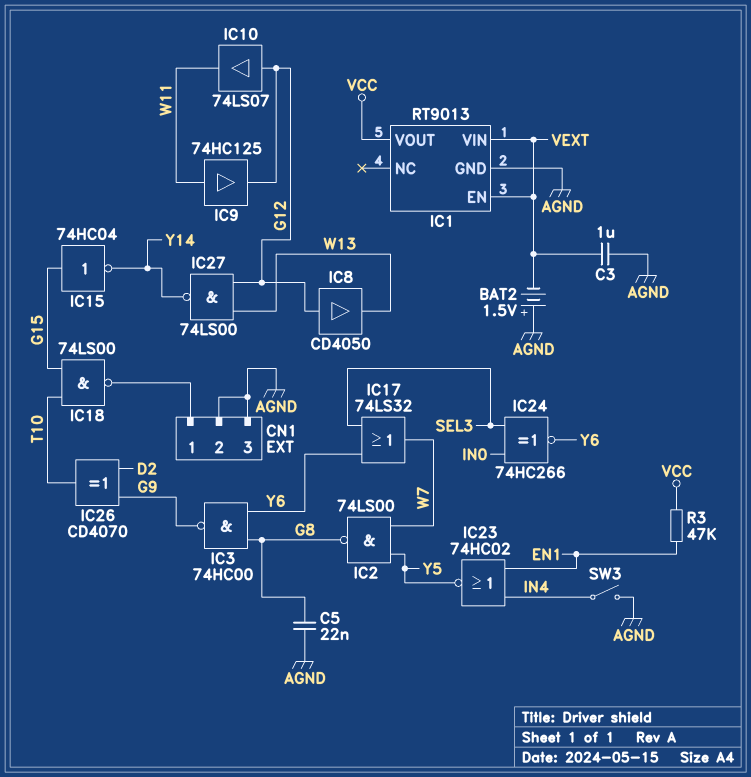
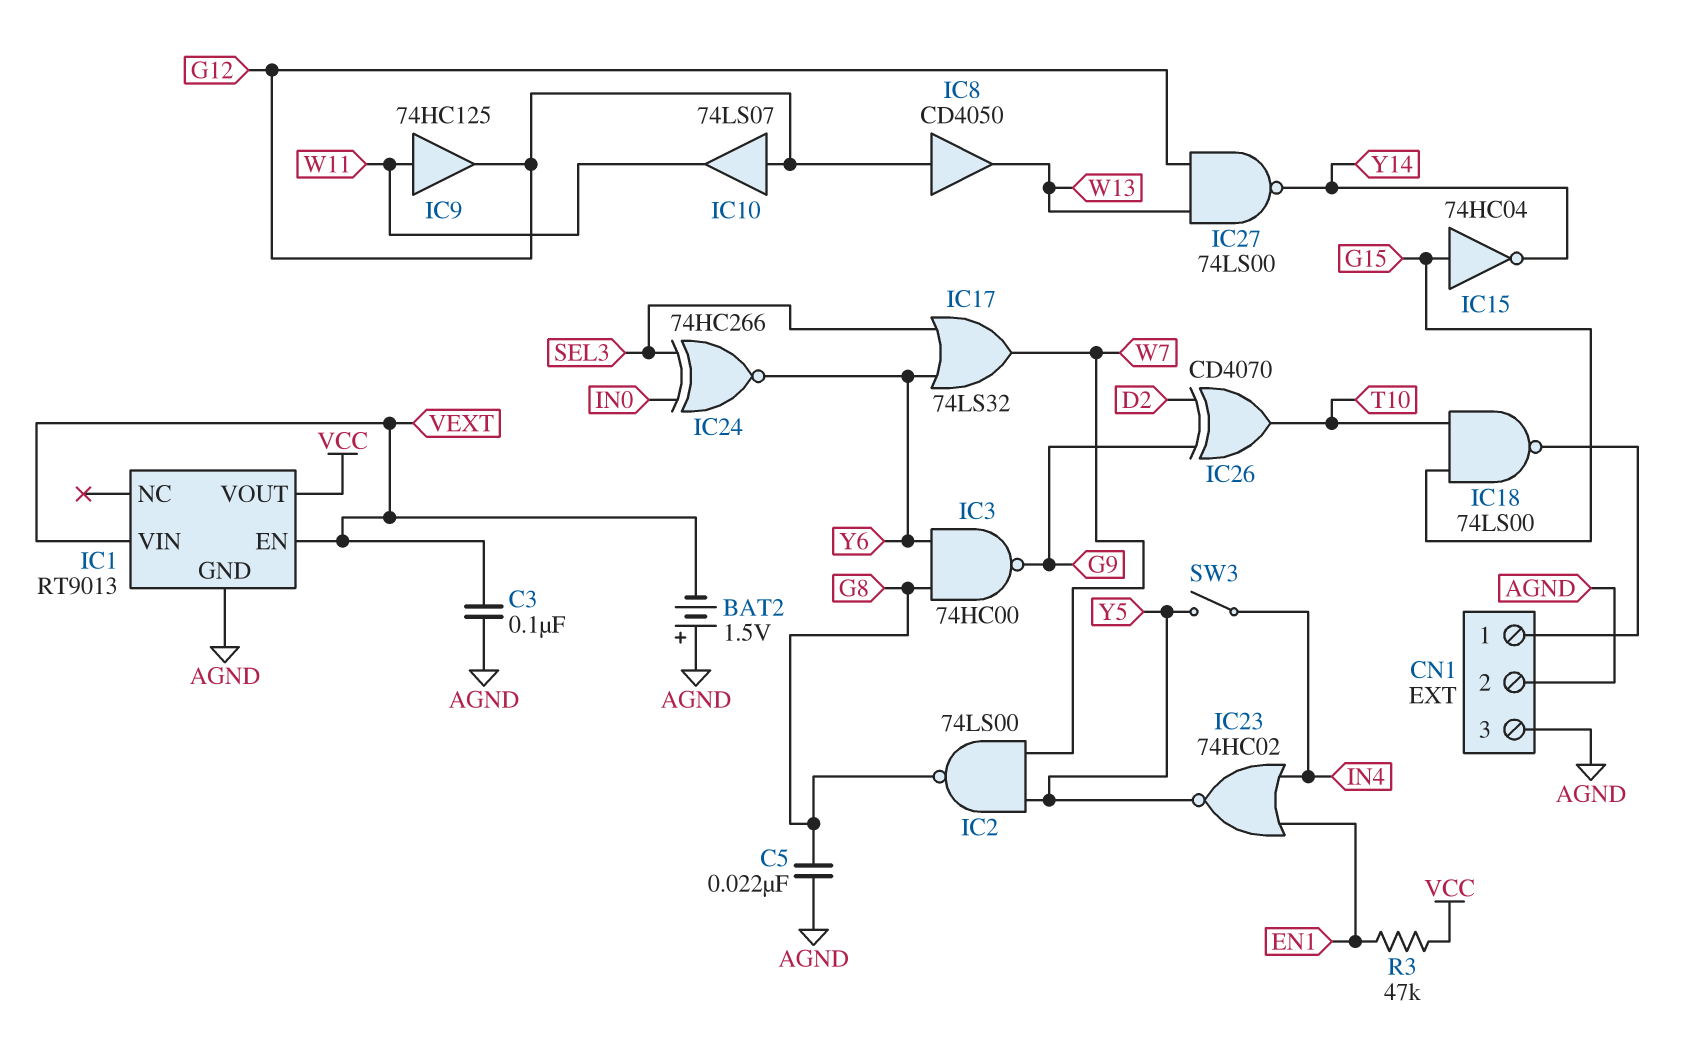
C3: 1uF (AGND, VEXT) -> 100nF (AGND, VEXT)
SW3: switch (AGND, IN4) -> switch (IN4, Y5)

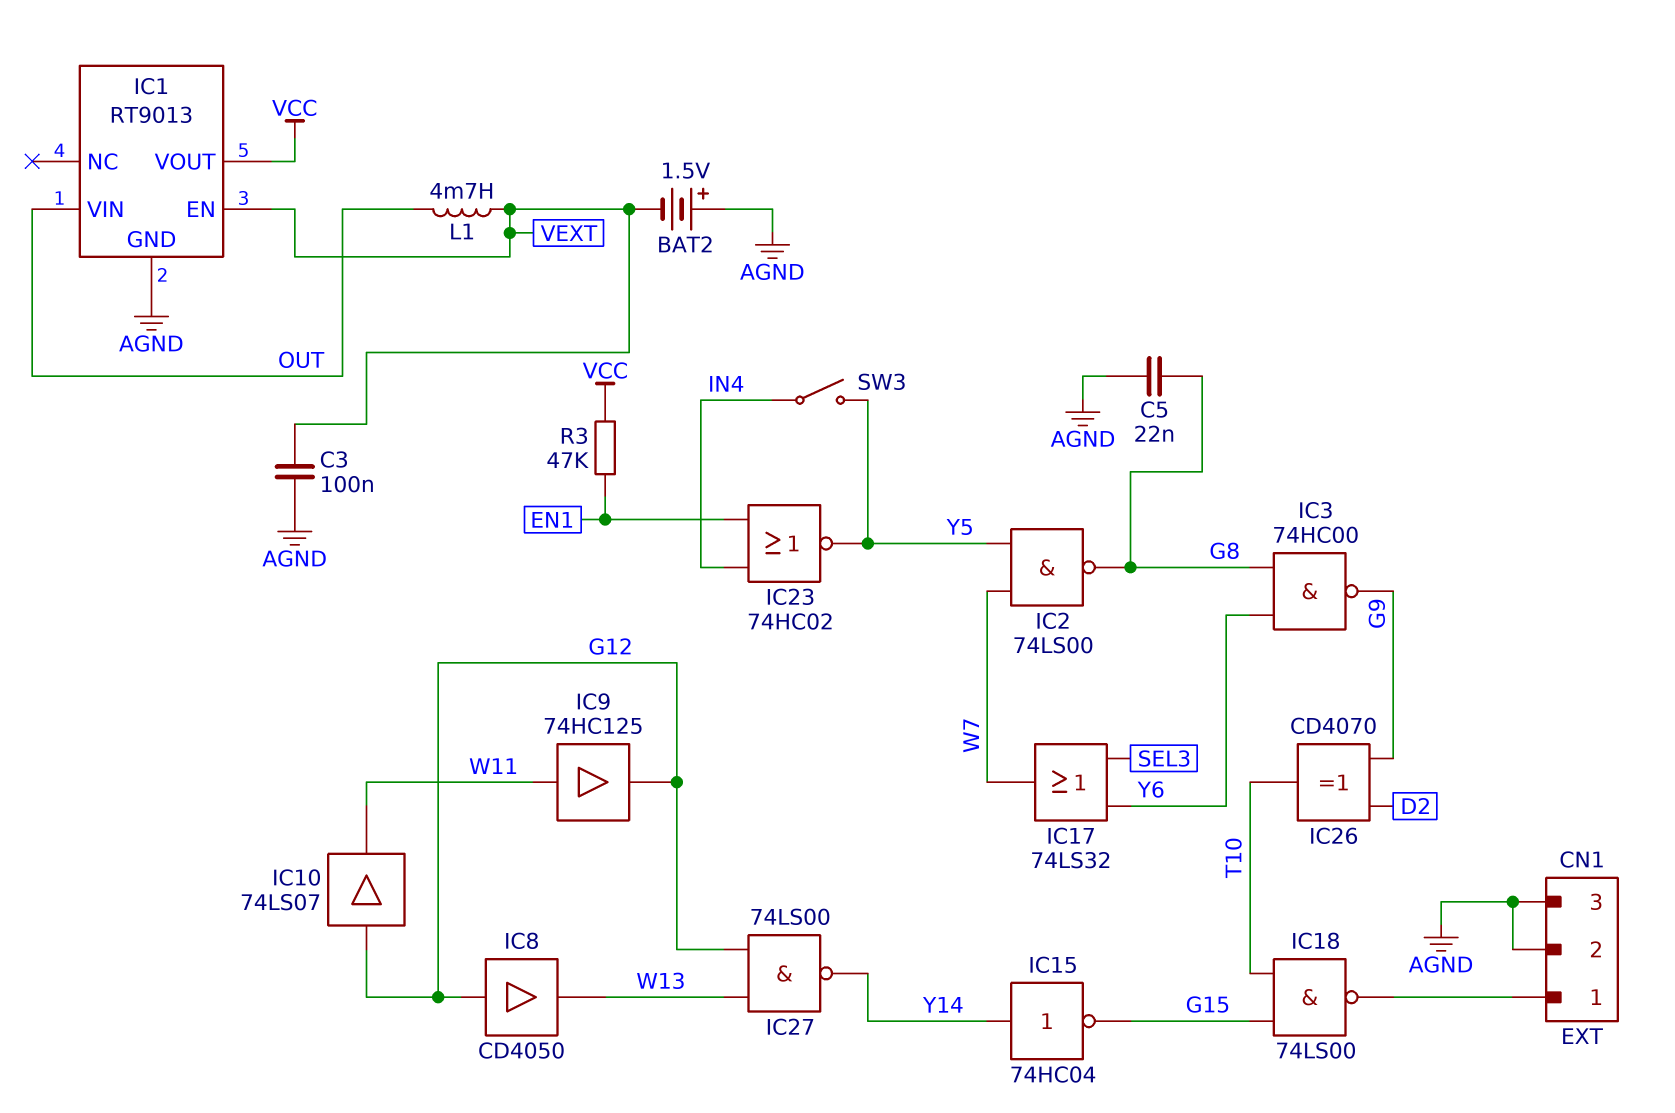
IC1 pin VIN: VEXT -> OUT
IC15: NOT 74HC04 (in G15, out Y14) -> NOT 74HC04 (in Y14, out G15)
IC24: XNOR 74HC266 (in IN0, in SEL3, out Y6) -> none
L1: none -> 4.7mH (OUT, VEXT)

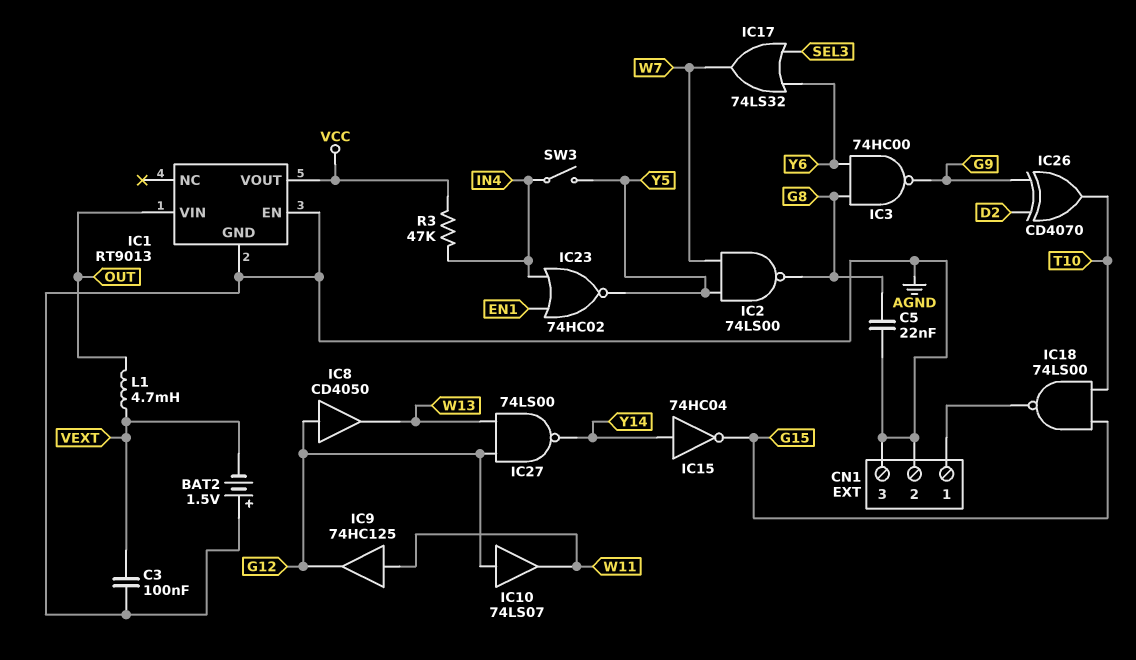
IC1 pin EN: VEXT -> AGND
R3: 47k (EN1, VCC) -> 47k (IN4, VCC)

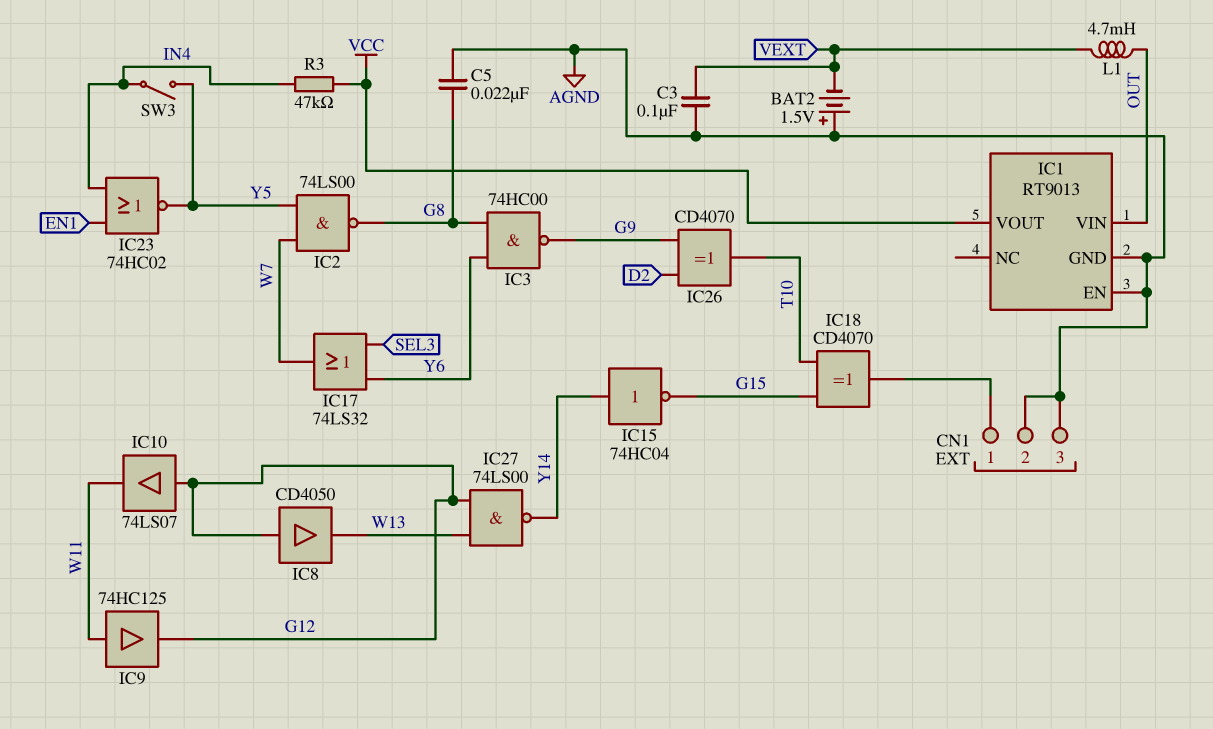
IC18: NAND 74LS00 (in G15, in T10, out CN1/1) -> XOR CD4070 (in G15, in T10, out CN1/1)

